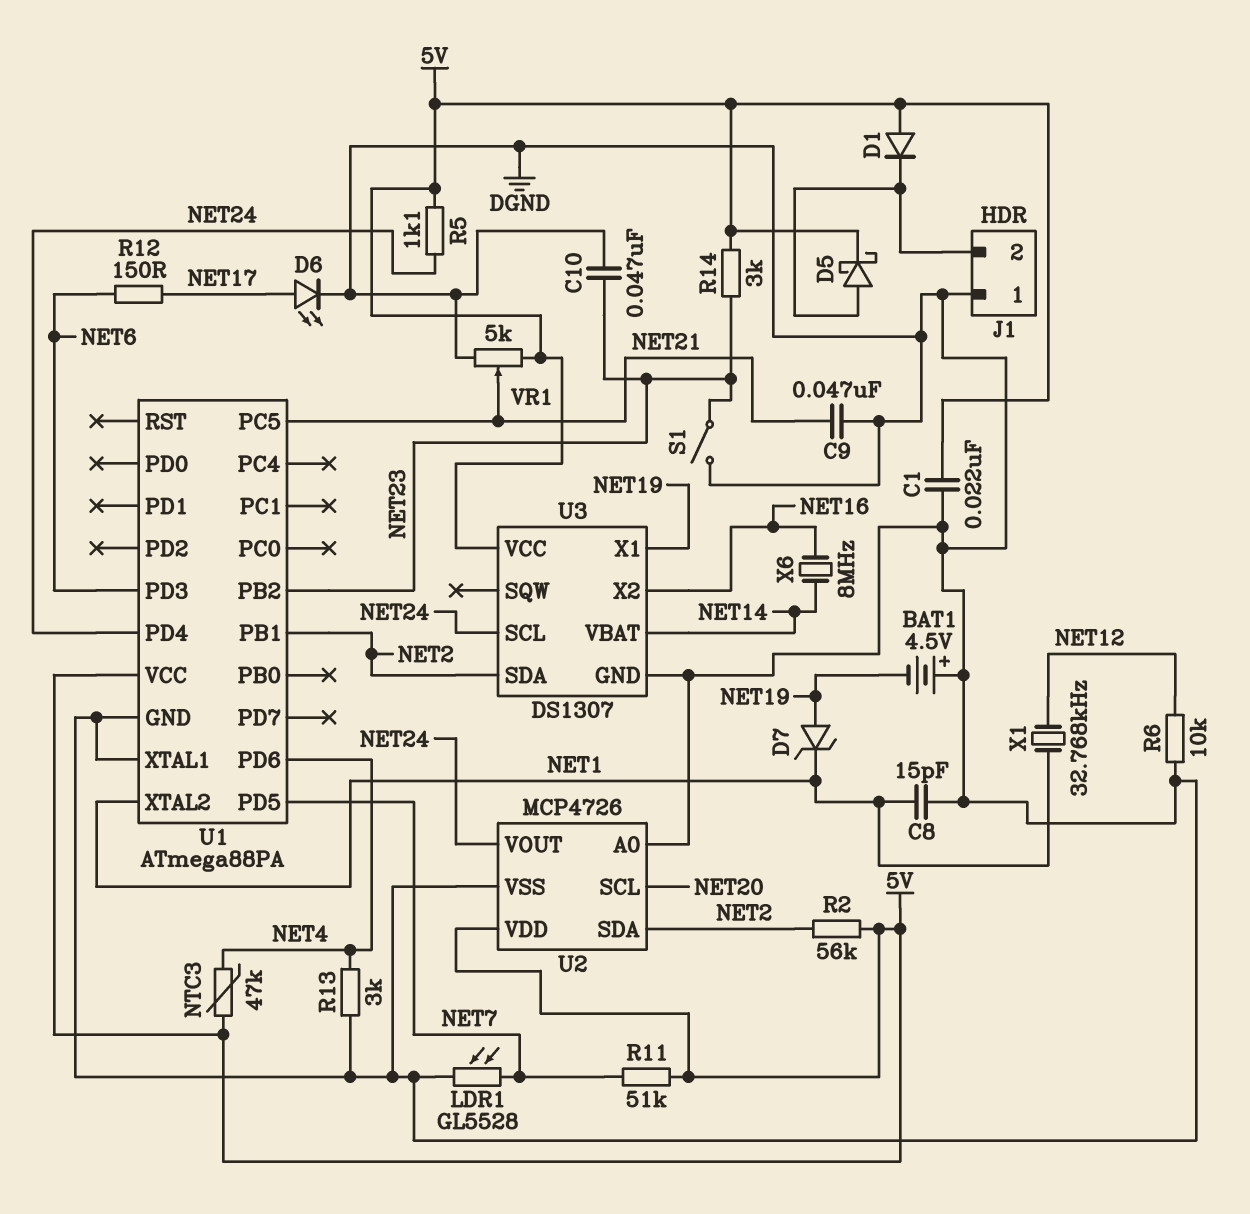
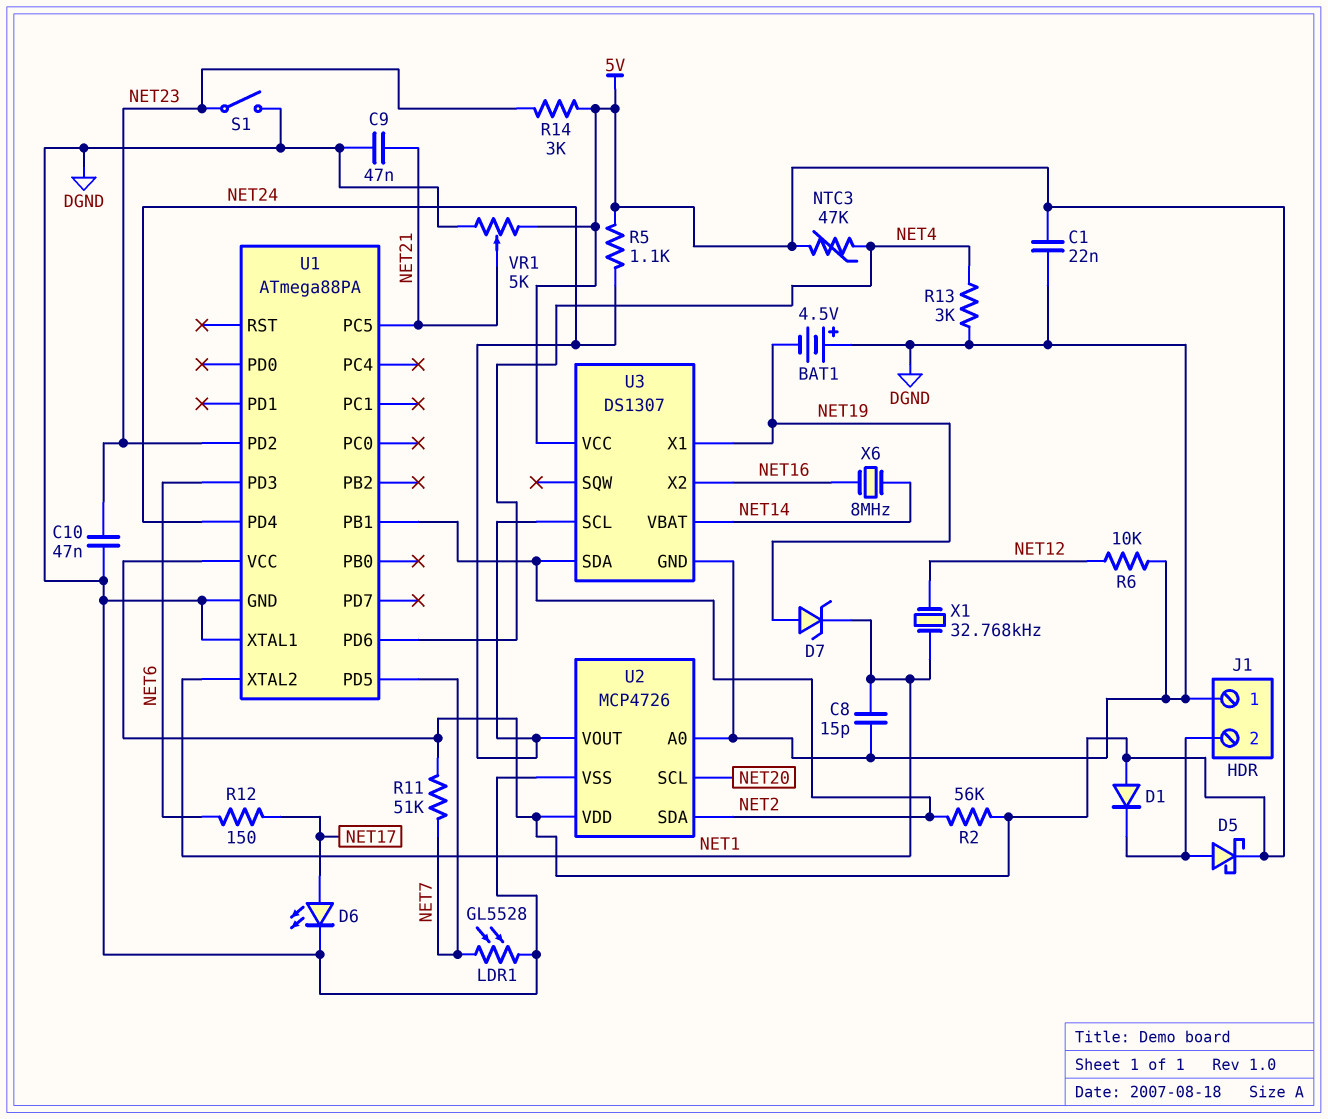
U1 pin PB2: NET23 -> none
U1 pin PD2: none -> NET23

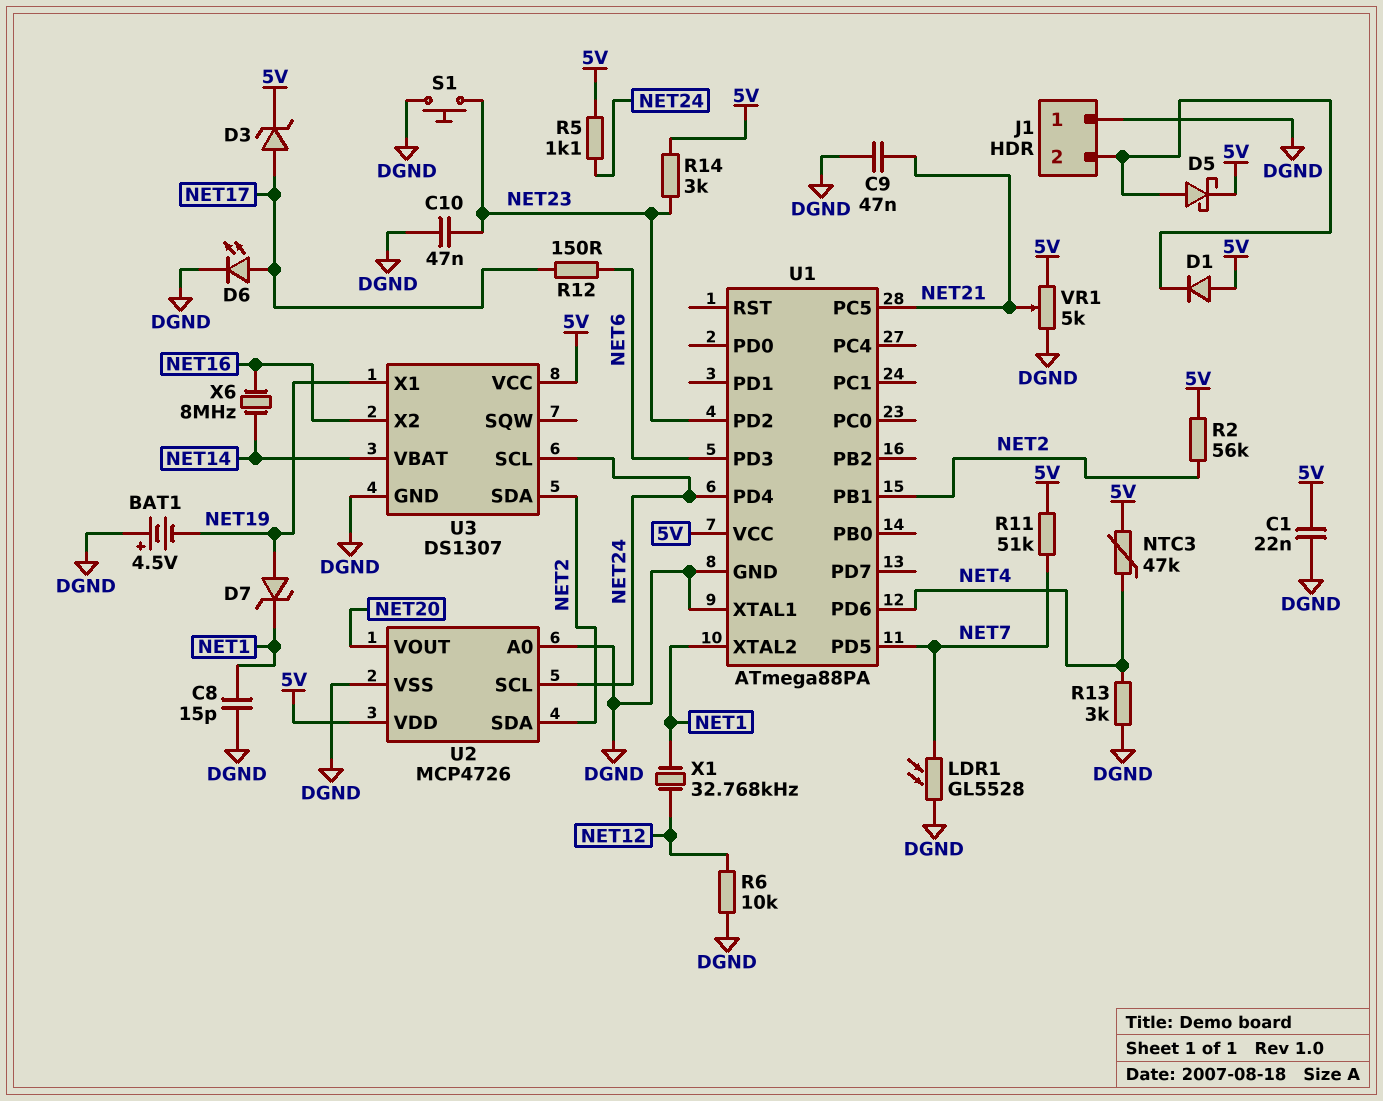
D3: none -> zener (A NET17, K 5V)
S1: switch (DGND, NET23) -> button (DGND, NET23)
U2 pin SCL: NET20 -> NET24
U2 pin VOUT: NET24 -> NET20

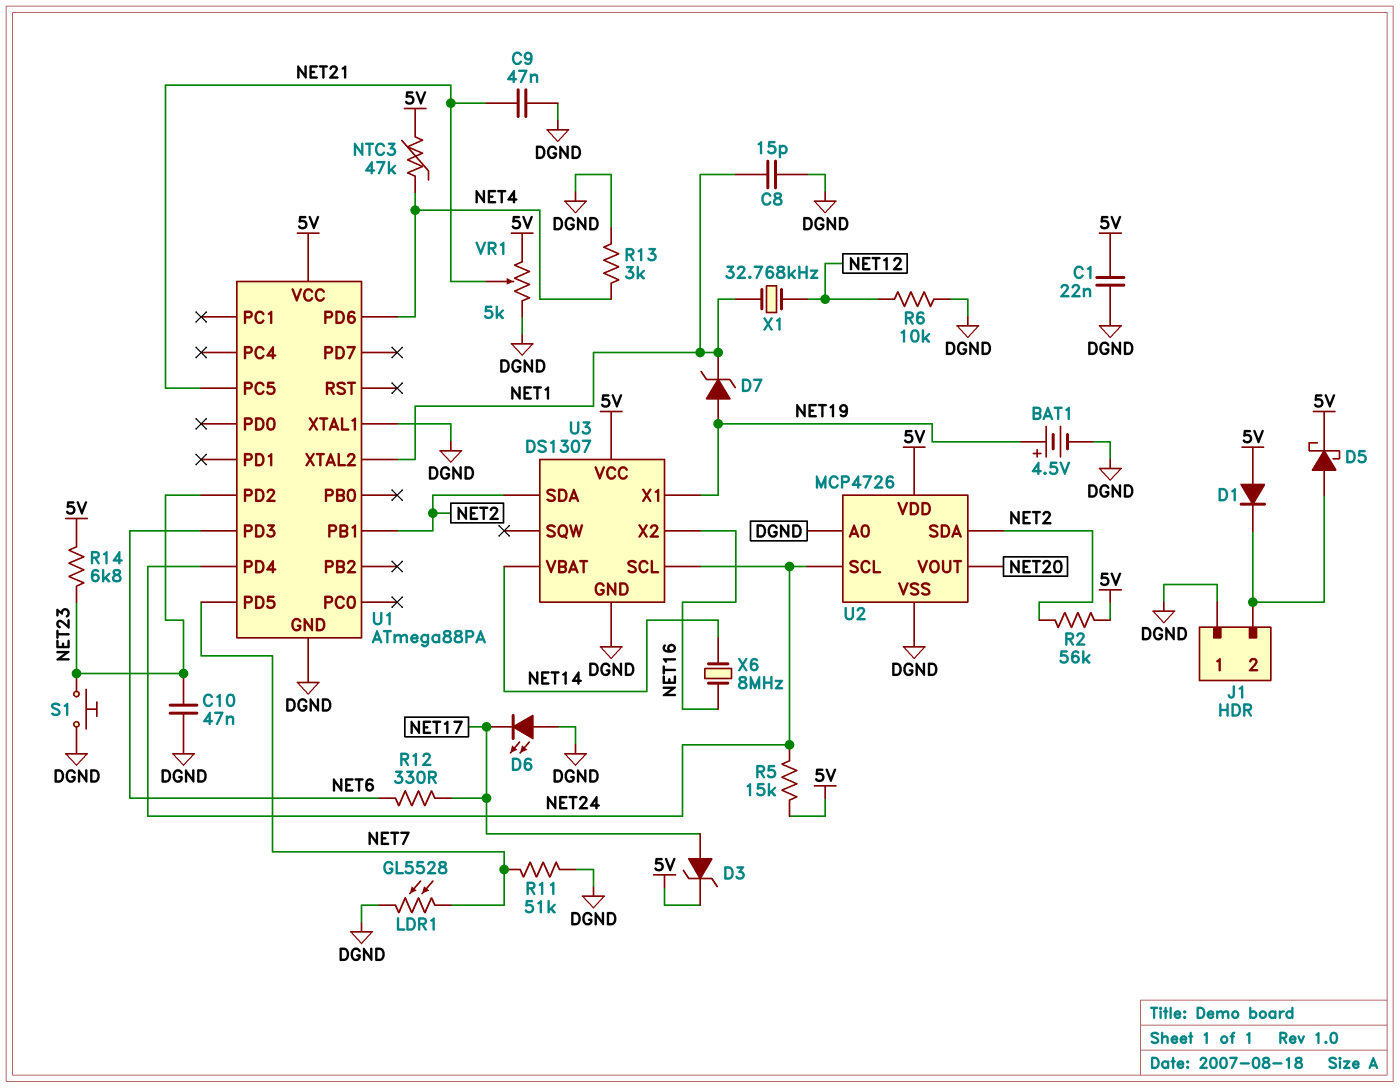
BAT1: 4.5V (plus DGND, minus NET19) -> 4.5V (plus NET19, minus DGND)
D6: LED (A NET17, K DGND) -> LED (A DGND, K NET17)
R5: 1.1k (5V, NET24) -> 15k (5V, NET24)
R11: 51k (5V, NET7) -> 51k (DGND, NET7)
R12: 150 (NET6, NET17) -> 330 (NET6, NET17)
R14: 3k (5V, NET23) -> 6.8k (5V, NET23)

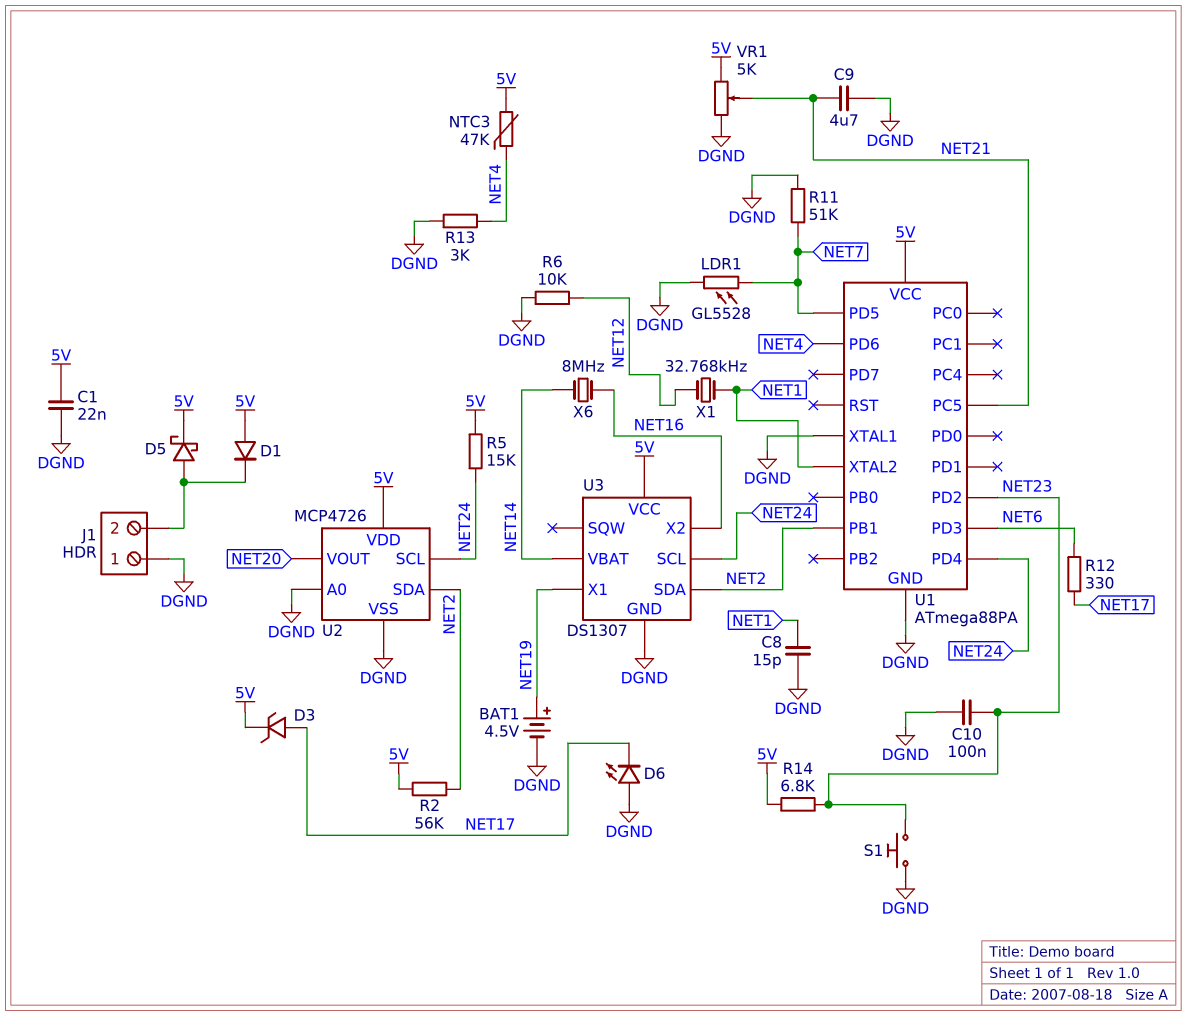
C9: 47nF (DGND, NET21) -> 4.7uF (DGND, NET21)
C10: 47nF (DGND, NET23) -> 100nF (DGND, NET23)
D7: zener (A NET19, K NET1) -> none

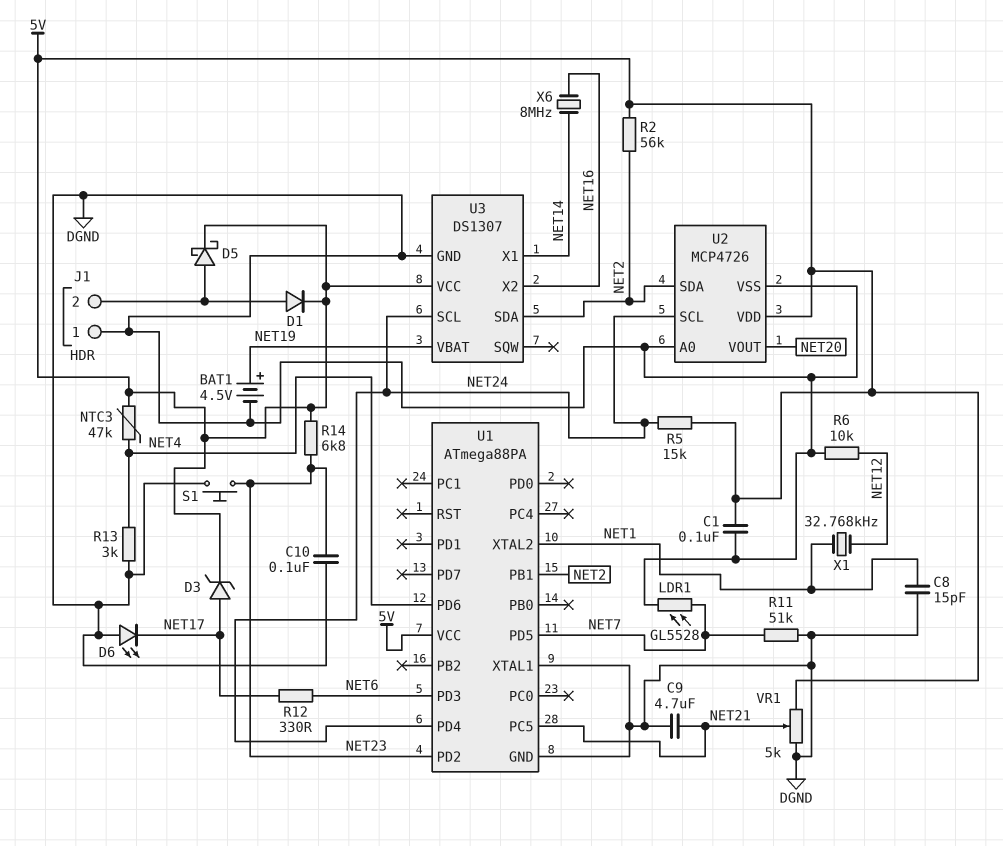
C1: 22nF (5V, DGND) -> 100nF (5V, DGND)
D1: diode (A 5V, K J1/2) -> diode (A J1/2, K 5V)
U3 pin VBAT: NET14 -> NET19
U3 pin X1: NET19 -> NET14

